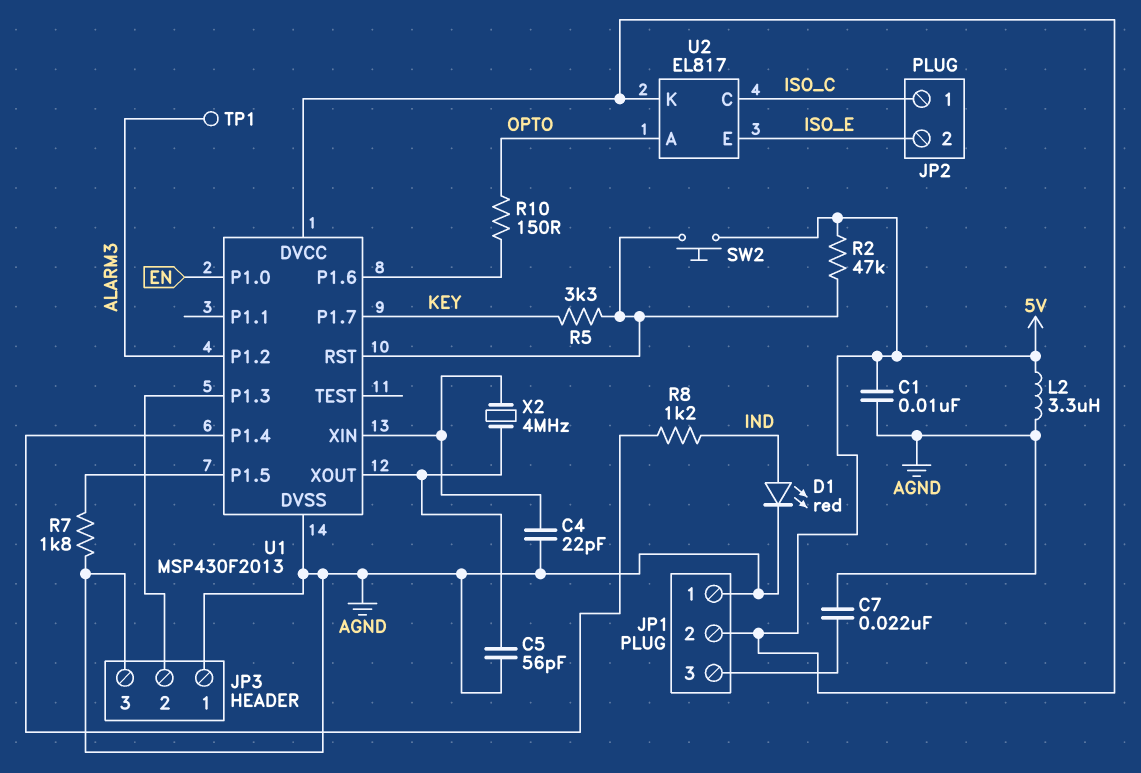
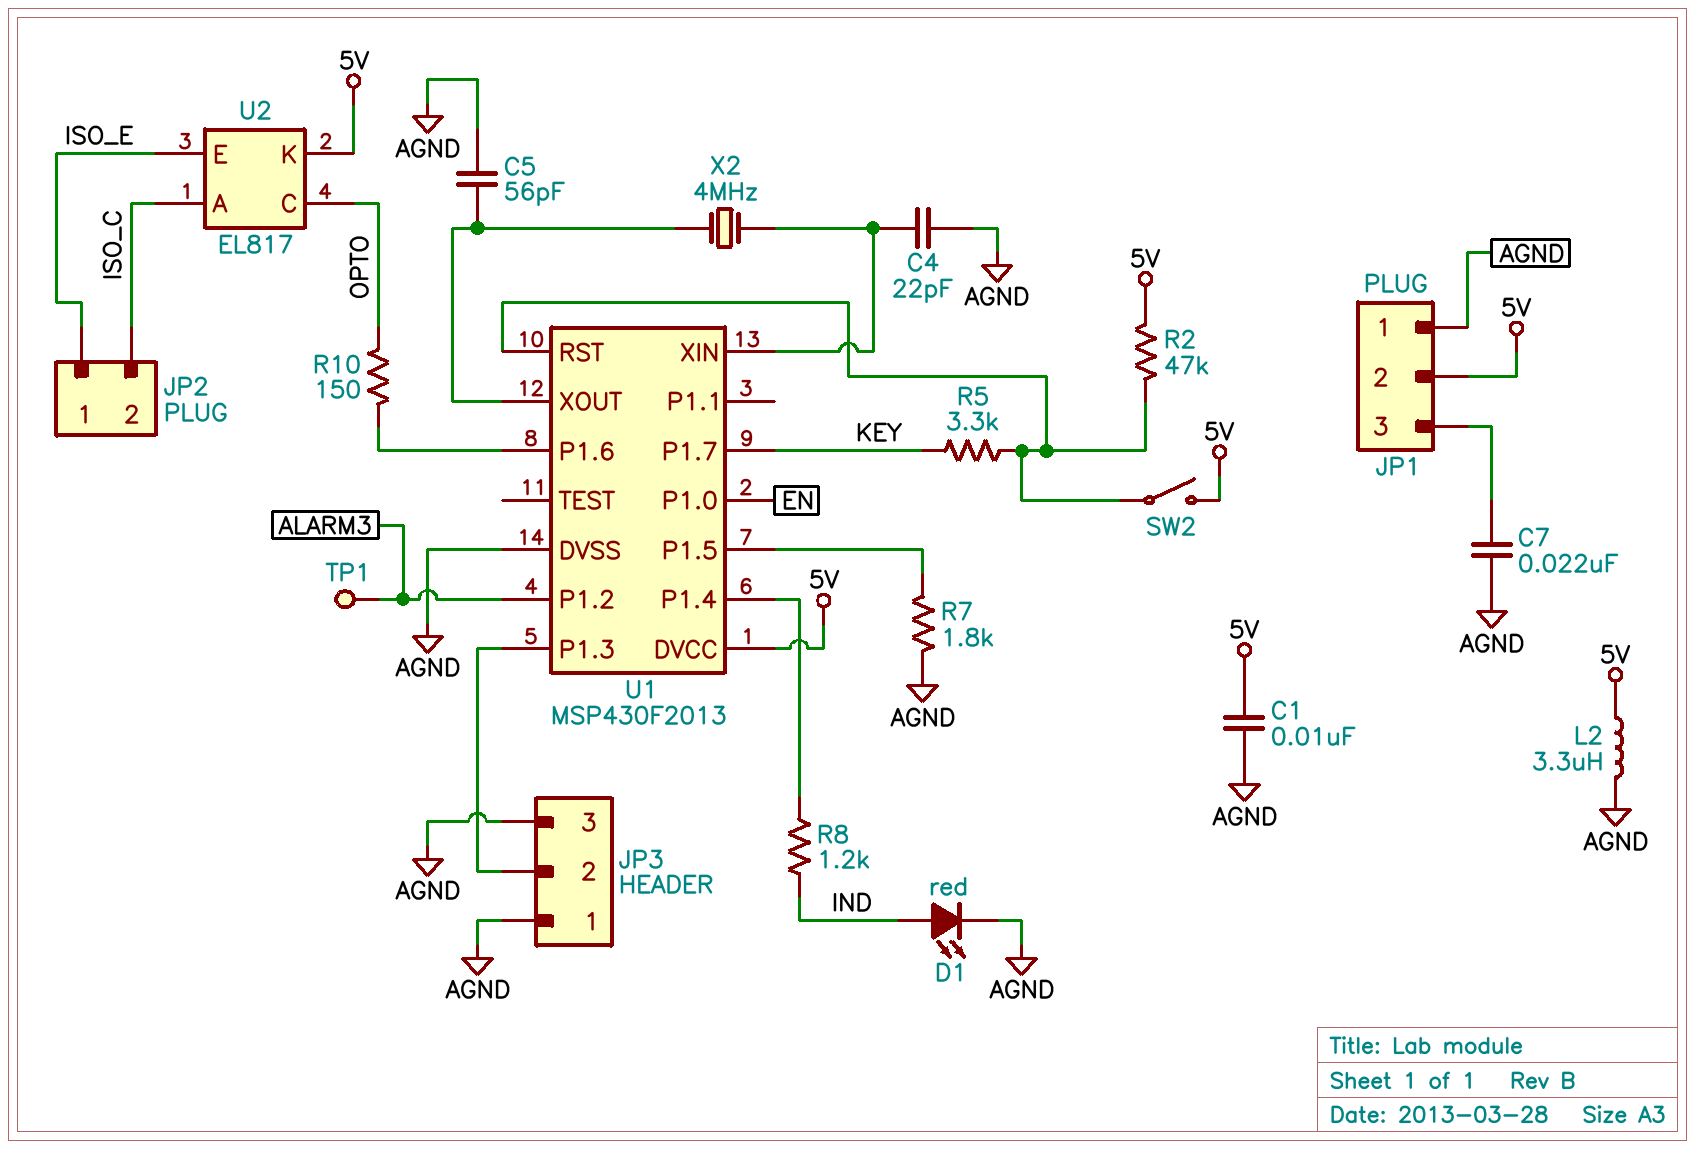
JP2 pin 1: ISO_C -> ISO_E
JP2 pin 2: ISO_E -> ISO_C
SW2: button (5V, U1/RST) -> switch (5V, U1/RST)
U2 pin A: OPTO -> ISO_C
U2 pin C: ISO_C -> OPTO

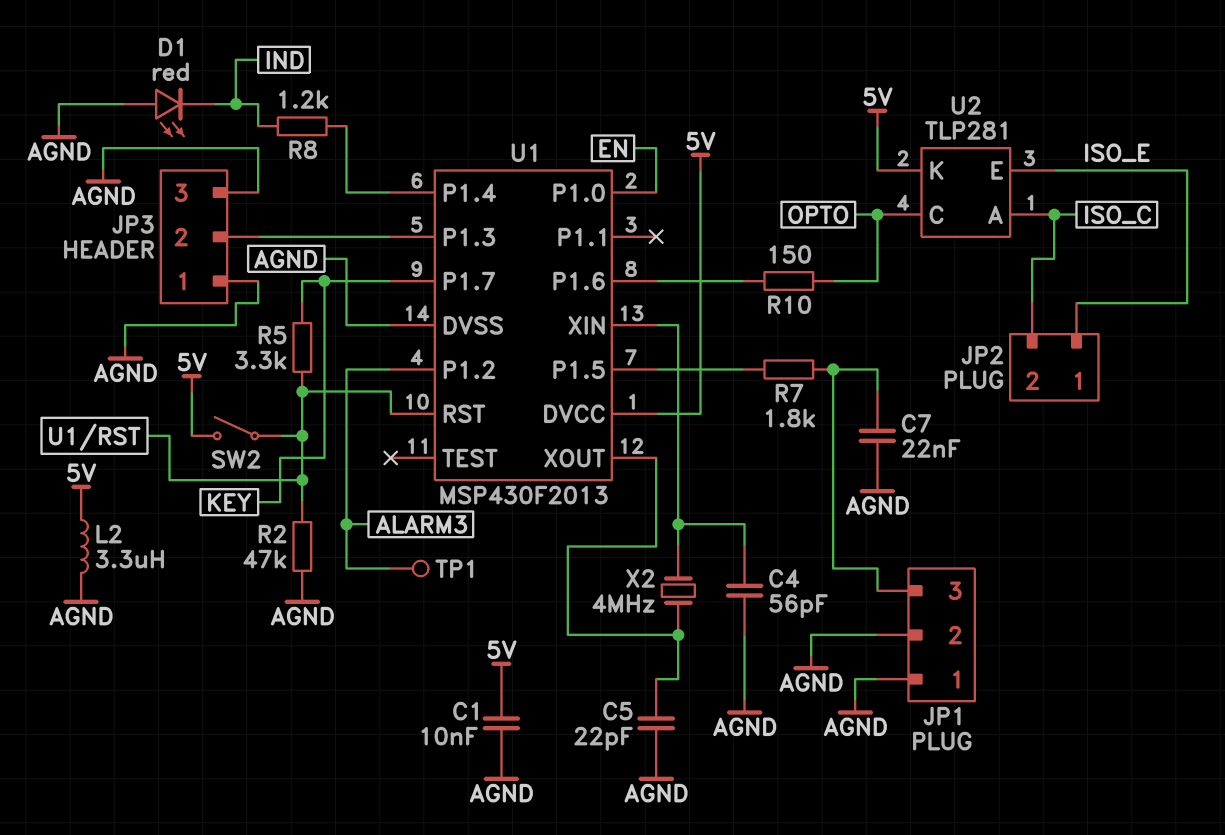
C4: 22pF (AGND, U1/XIN) -> 56pF (AGND, U1/XIN)
C5: 56pF (AGND, U1/XOUT) -> 22pF (AGND, U1/XOUT)
D1: LED red (A IND, K AGND) -> LED red (A AGND, K IND)
JP1 pin 2: 5V -> AGND
R2: 47k (5V, U1/RST) -> 47k (AGND, U1/RST)
R7: 1.8k (AGND, U1/P1.5) -> 1.8k (JP1/3, U1/P1.5)
U2: EL817 -> TLP281

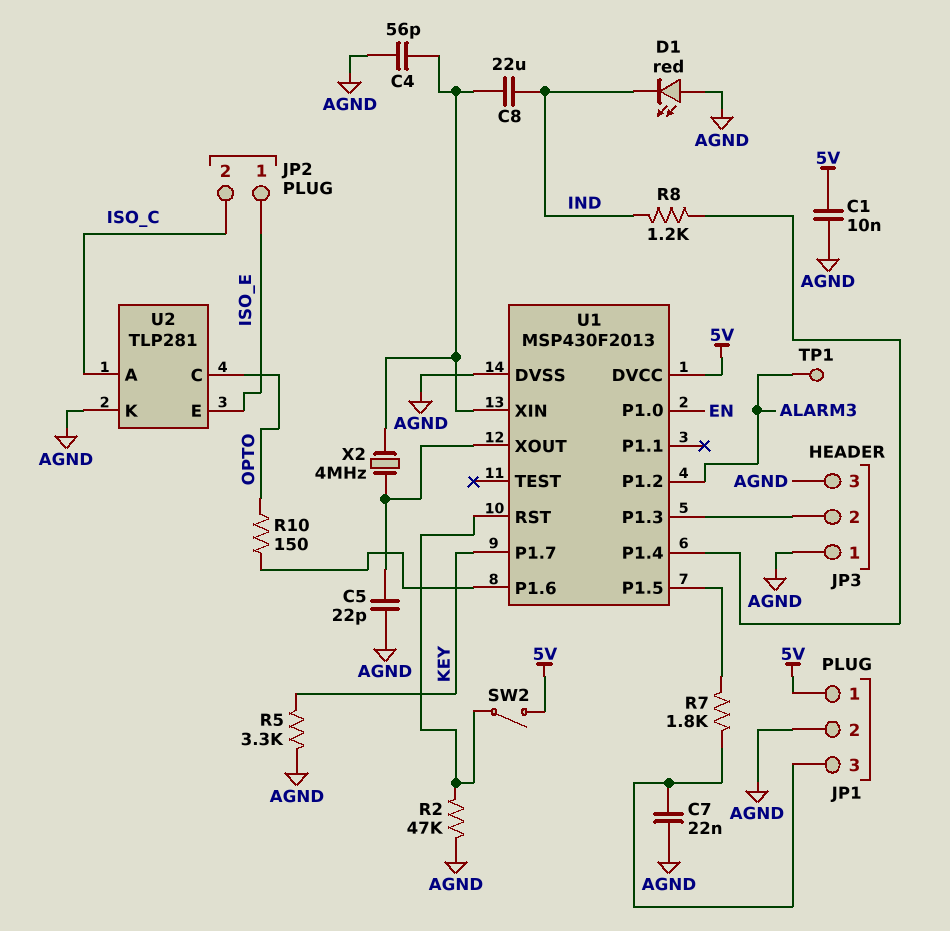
C8: none -> 22uF (IND, U1/XIN)
JP1 pin 1: AGND -> 5V
L2: 3.3uH (5V, AGND) -> none
R5: 3.3k (KEY, U1/RST) -> 3.3k (AGND, KEY)
U2 pin K: 5V -> AGND

